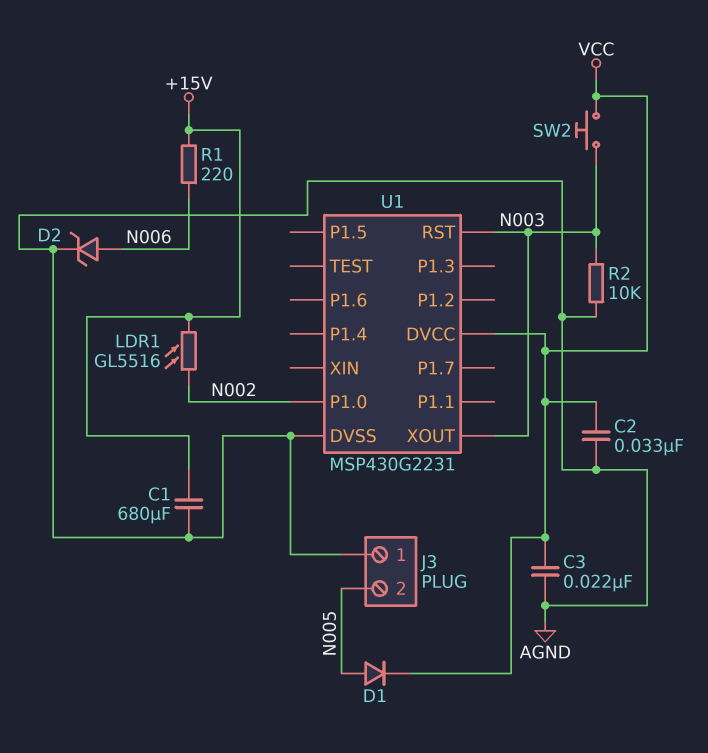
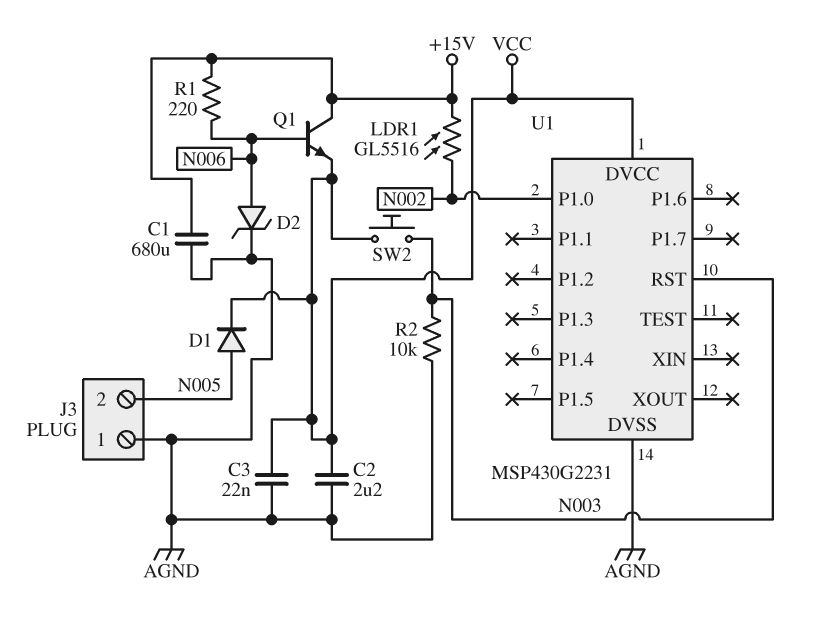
C2: 33nF (AGND, VCC) -> 2.2uF (AGND, VCC)
Q1: none -> NPN (B N006, C +15V, E VCC)
U1 pin XOUT: N003 -> none

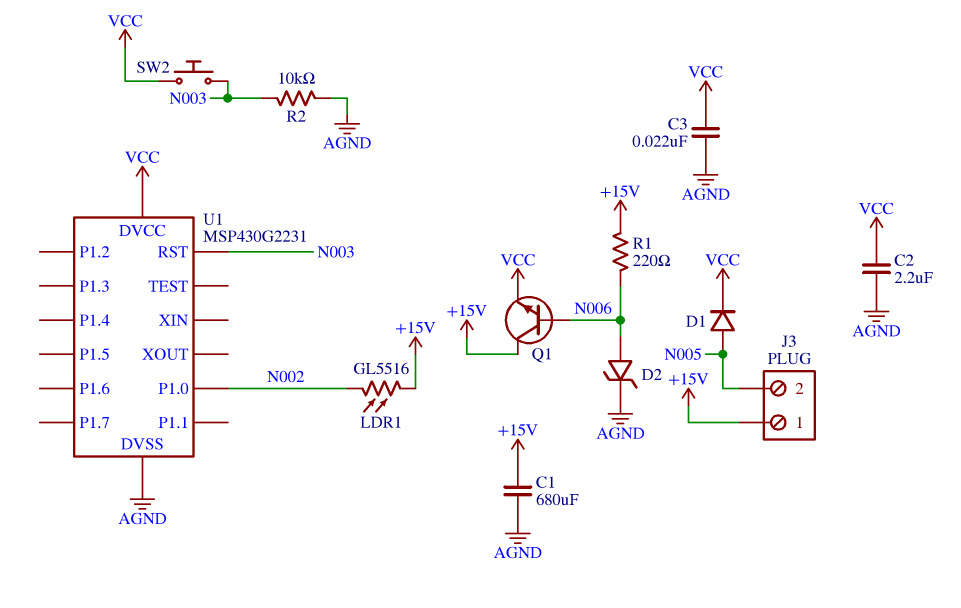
J3 pin 1: AGND -> +15V

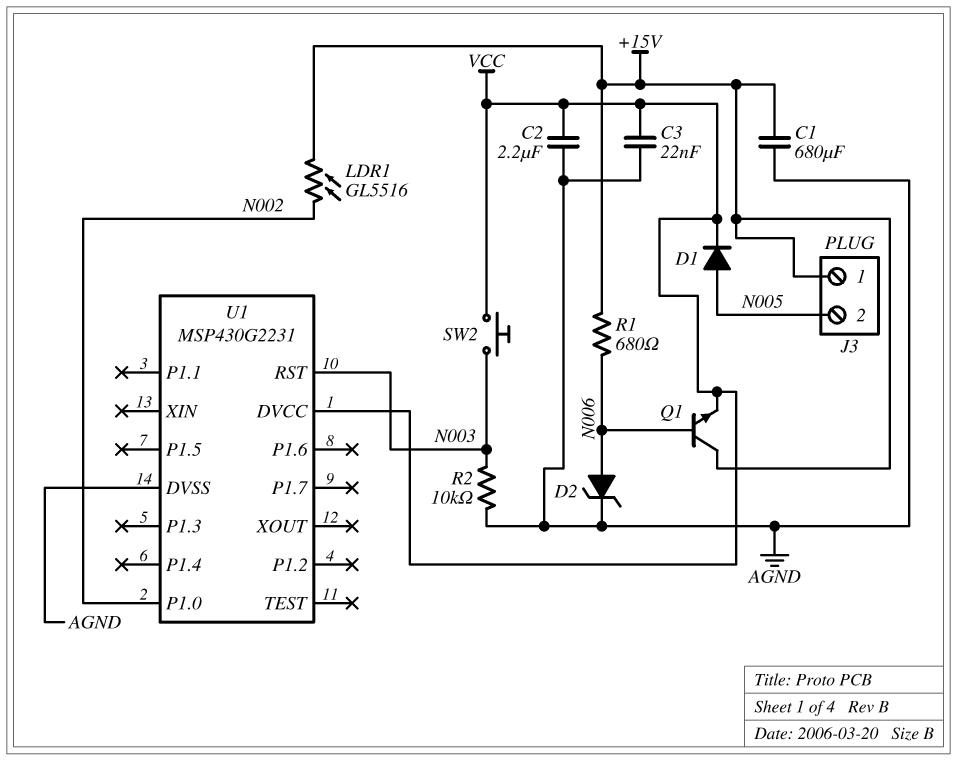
R1: 220 (+15V, N006) -> 680 (+15V, N006)

